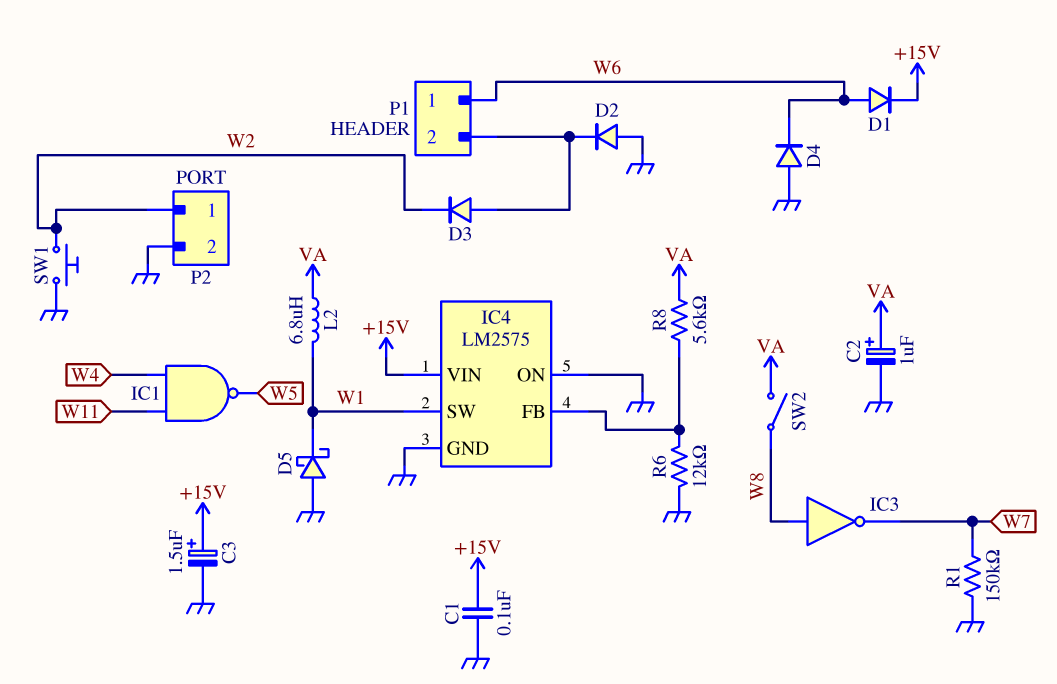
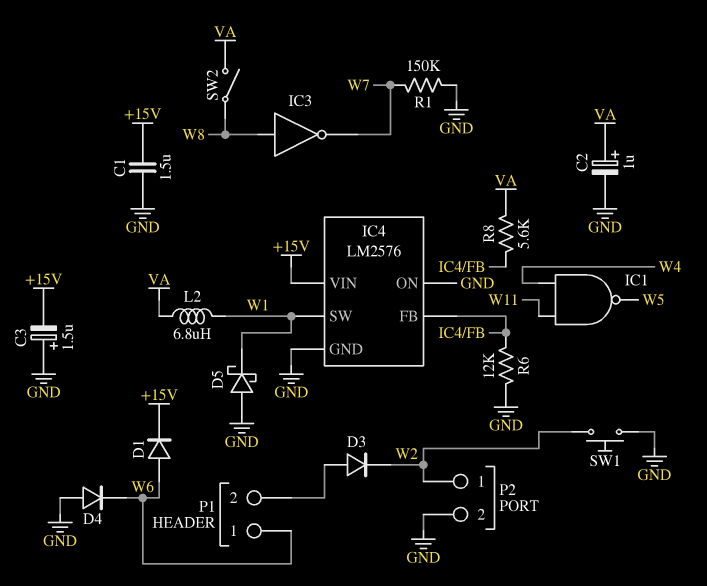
C1: 100nF (+15V, GND) -> 1.5uF (+15V, GND)
C3: 1.5uF (plus +15V, minus GND) -> 1.5uF (plus GND, minus +15V)
D2: diode (A GND, K P1/2) -> none
IC4: LM2575 -> LM2576

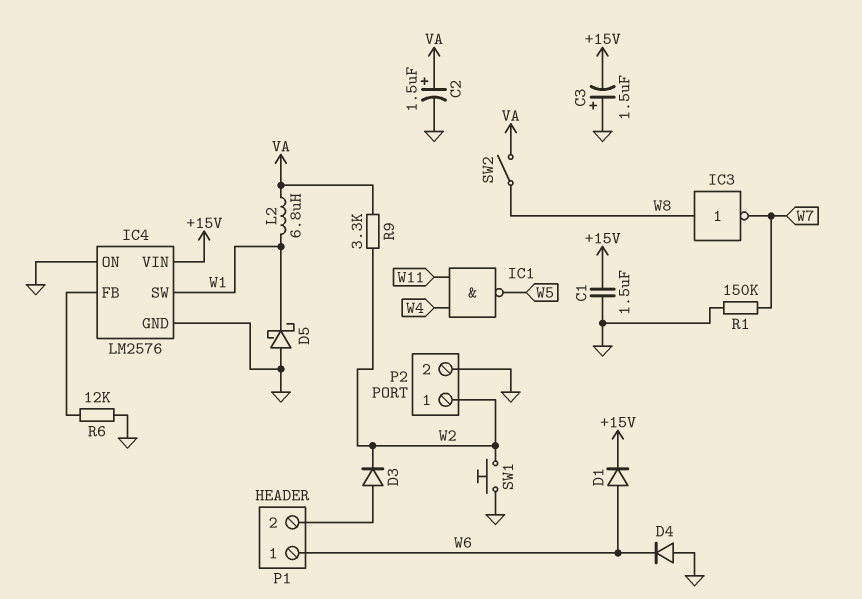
C2: 1uF (plus VA, minus GND) -> 1.5uF (plus VA, minus GND)
R8: 5.6k (IC4/FB, VA) -> none
R9: none -> 3.3k (VA, W2)

